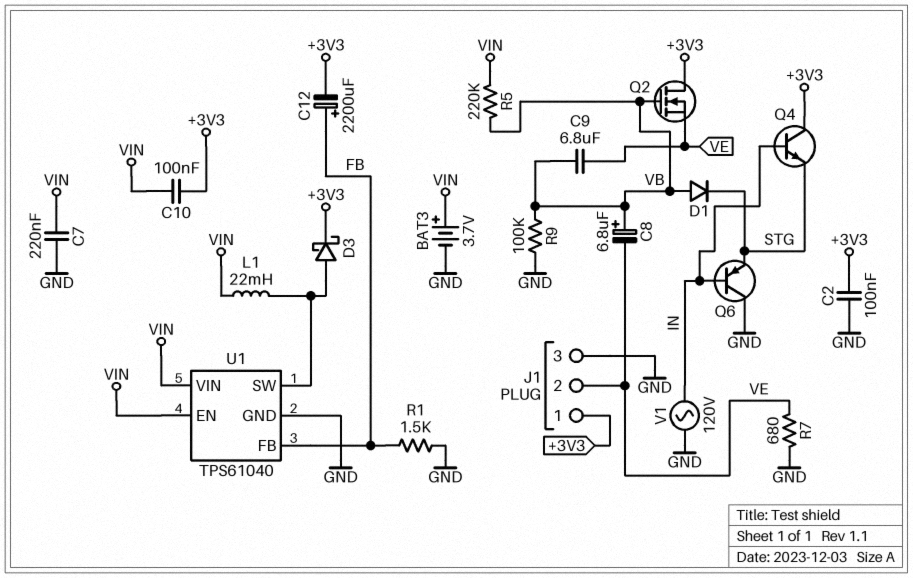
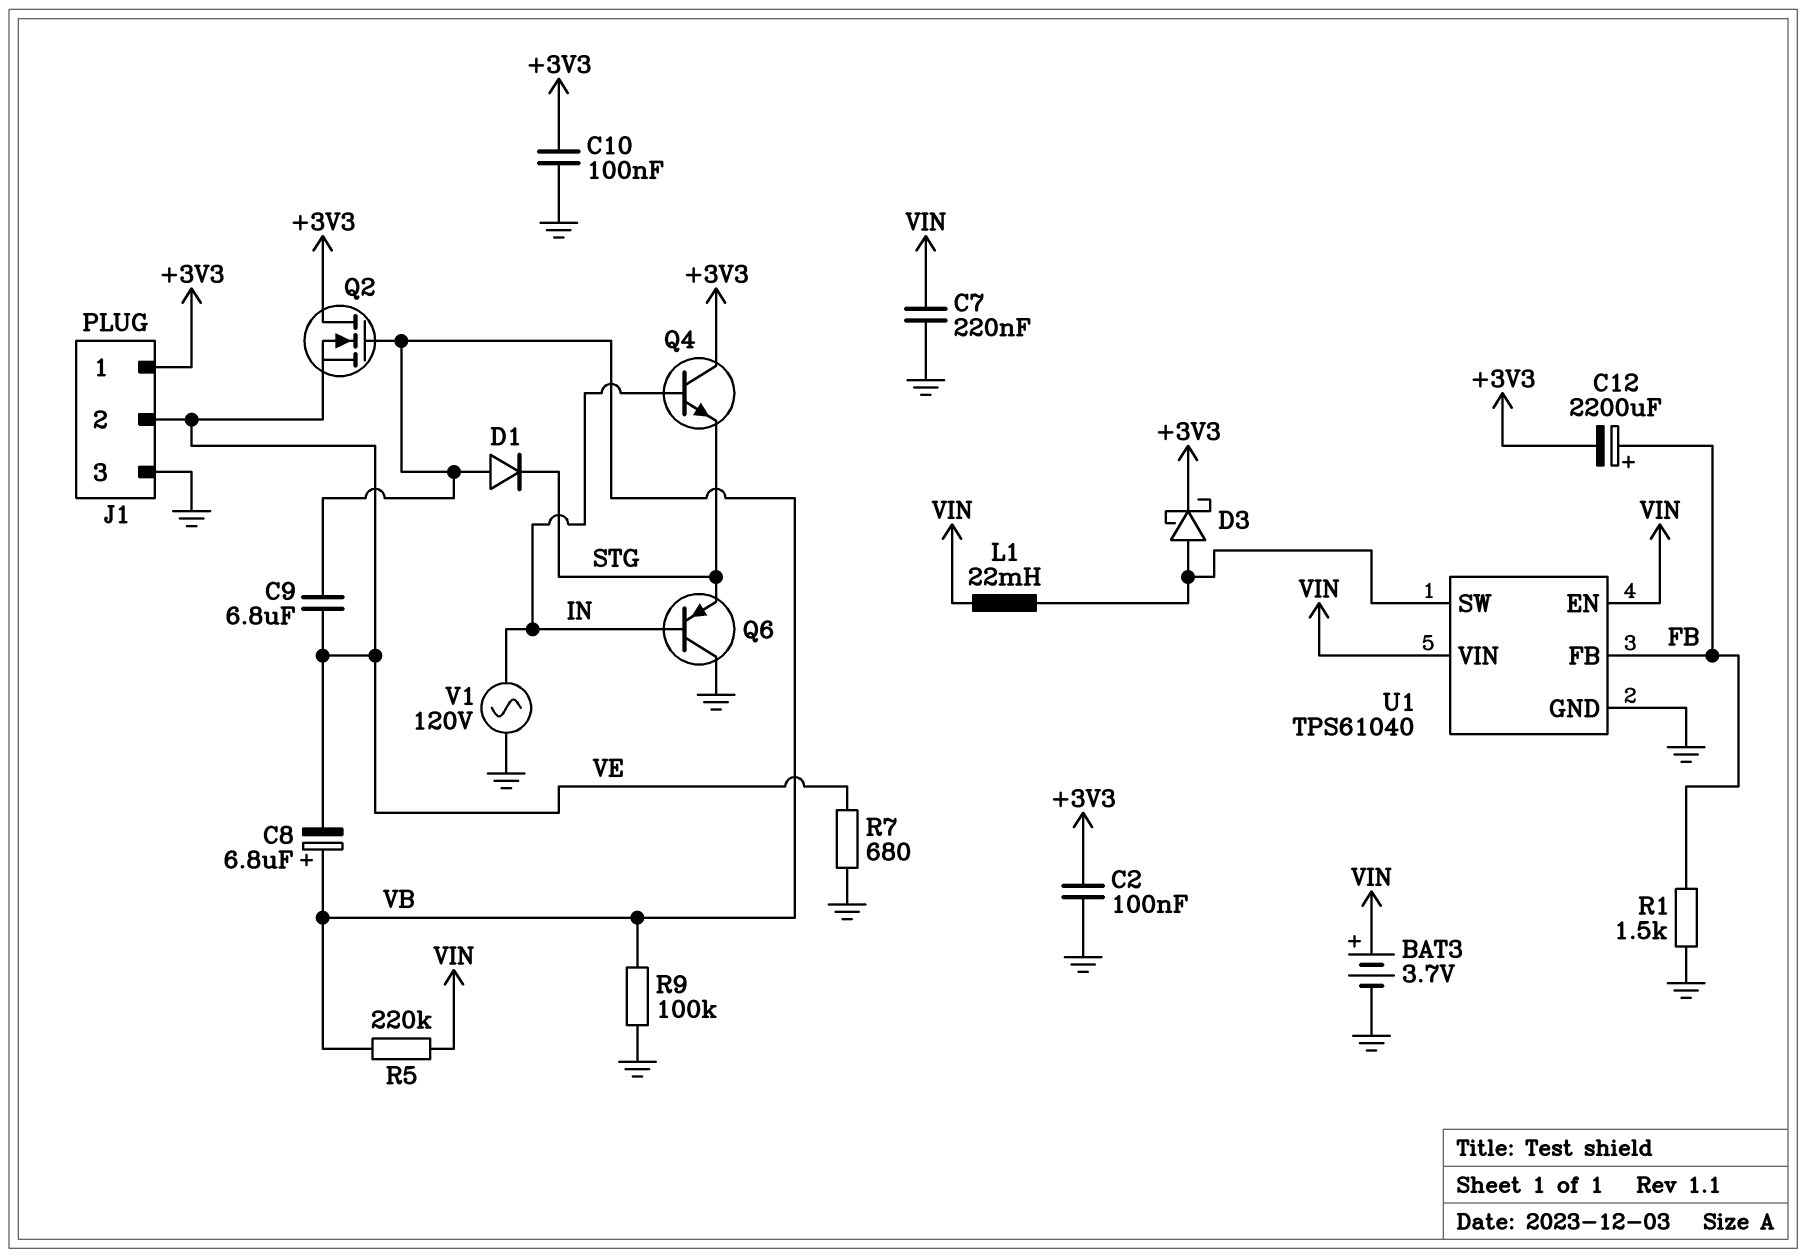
C10: 100nF (+3V3, VIN) -> 100nF (+3V3, GND)

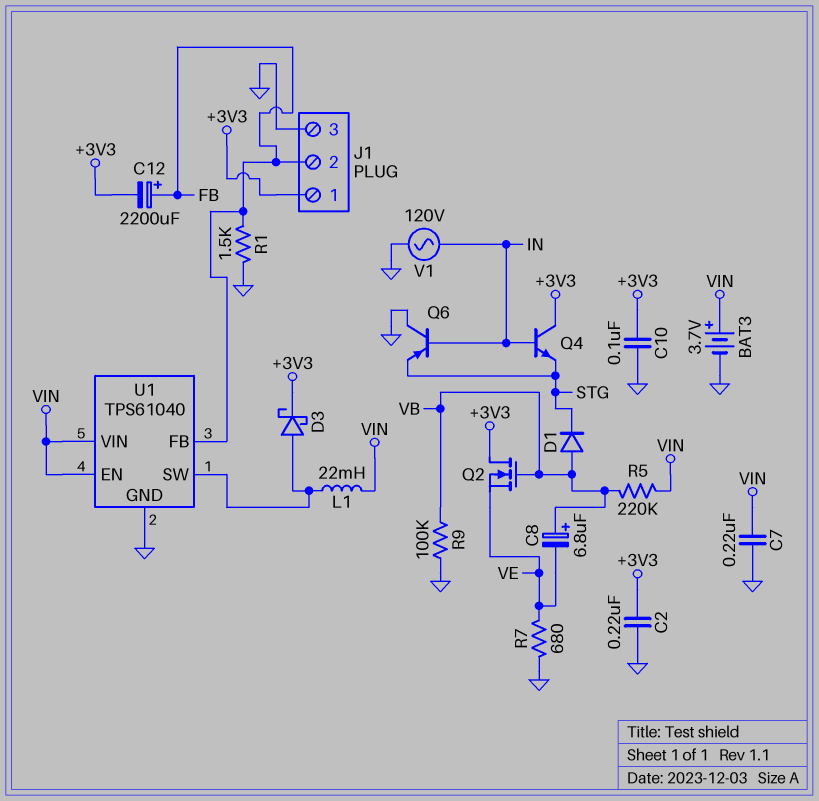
C2: 100nF (+3V3, GND) -> 220nF (+3V3, GND)
C9: 6.8uF (VB, VE) -> none
J1 pin 2: VE -> FB

